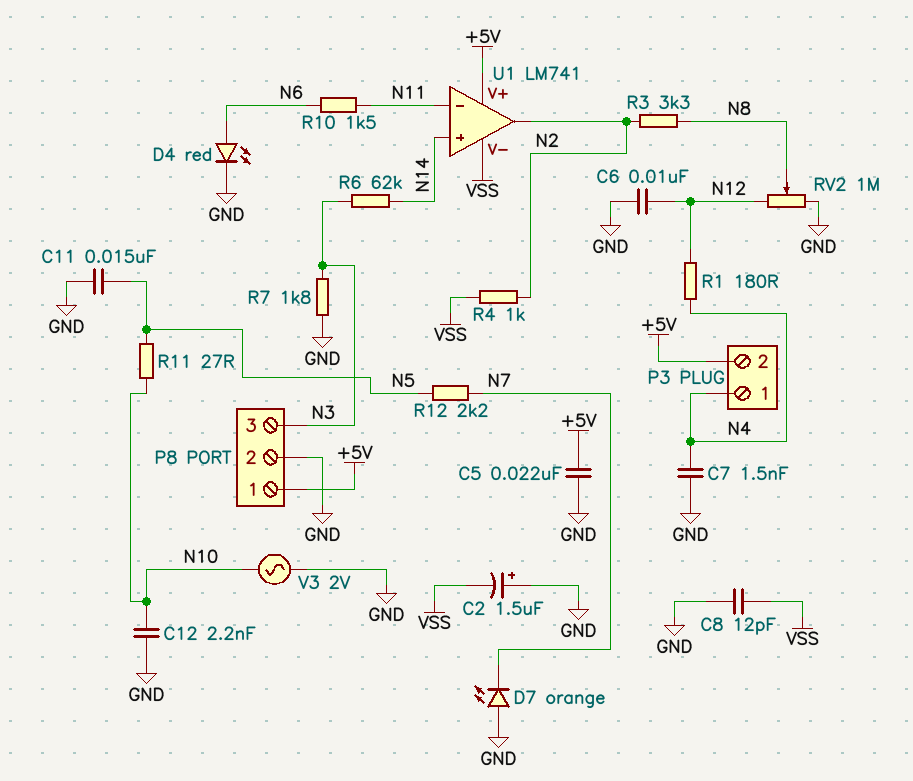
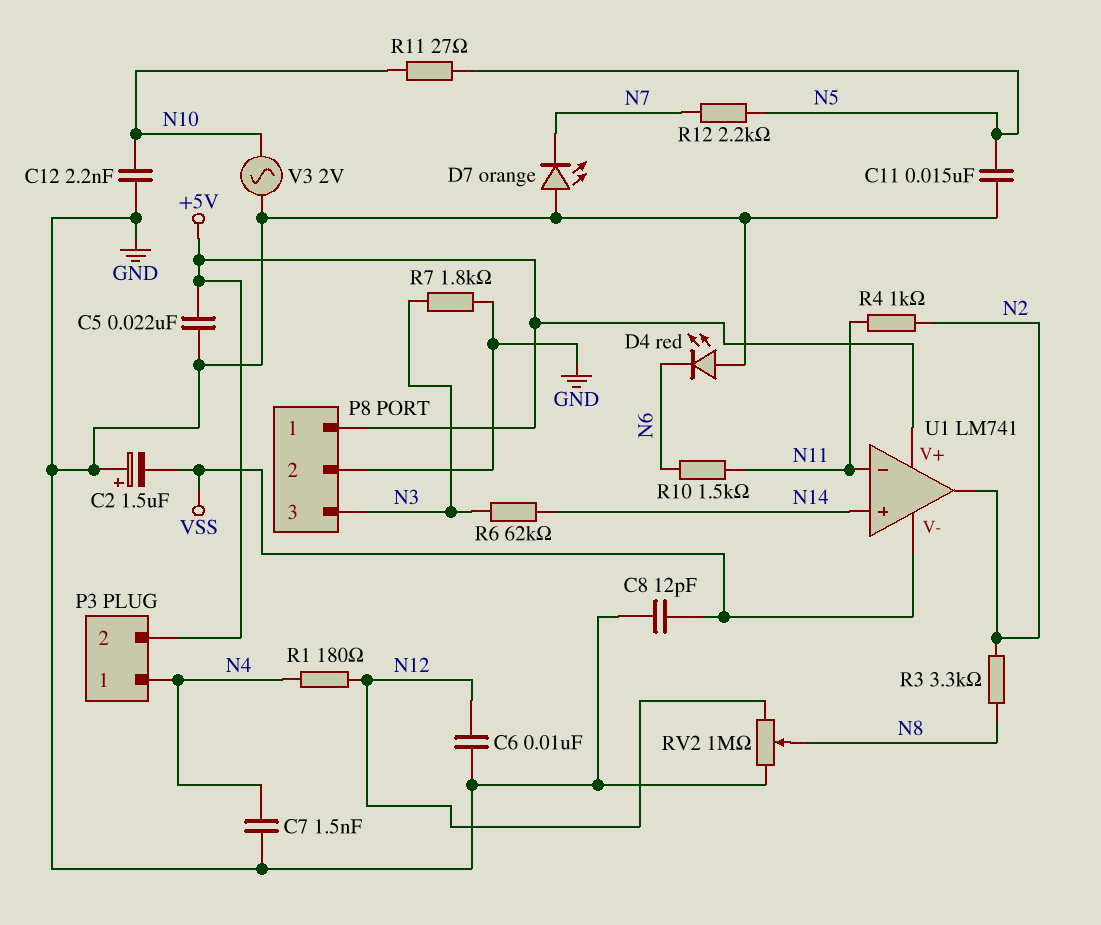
D4: LED red (A N6, K GND) -> LED red (A GND, K N6)
R4: 1k (N2, VSS) -> 1k (N2, N11)

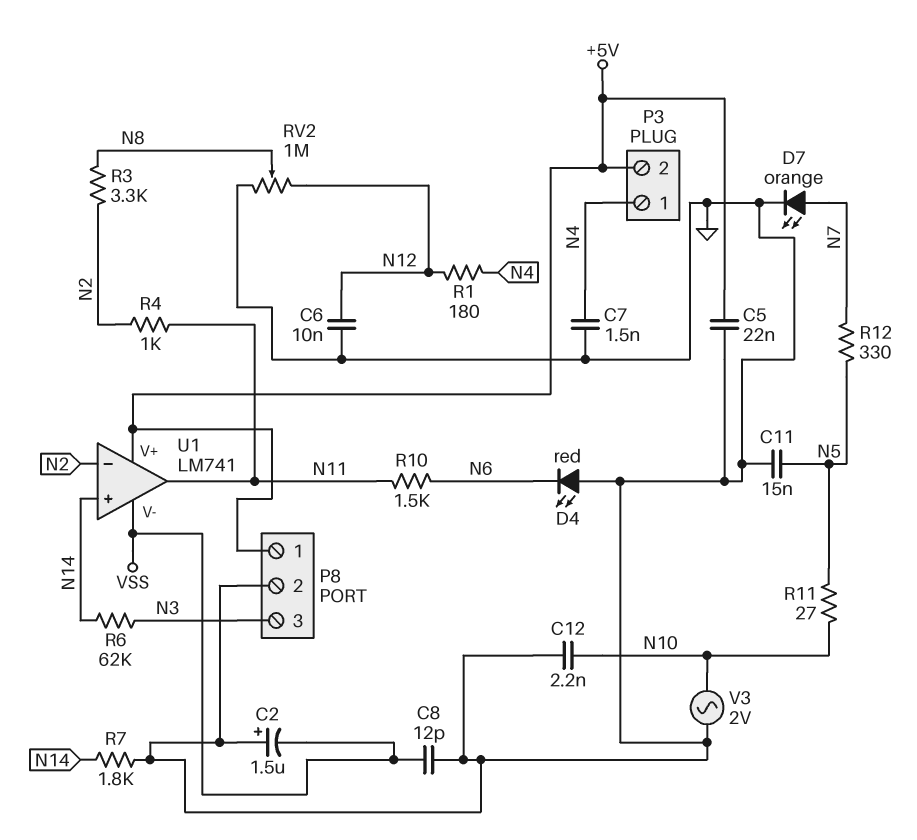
D7: LED orange (A GND, K N7) -> LED orange (A N7, K GND)
R7: 1.8k (GND, N3) -> 1.8k (GND, N14)
R12: 2.2k (N5, N7) -> 330 (N5, N7)
U1 pin in-: N11 -> N2
U1 pin out: N2 -> N11

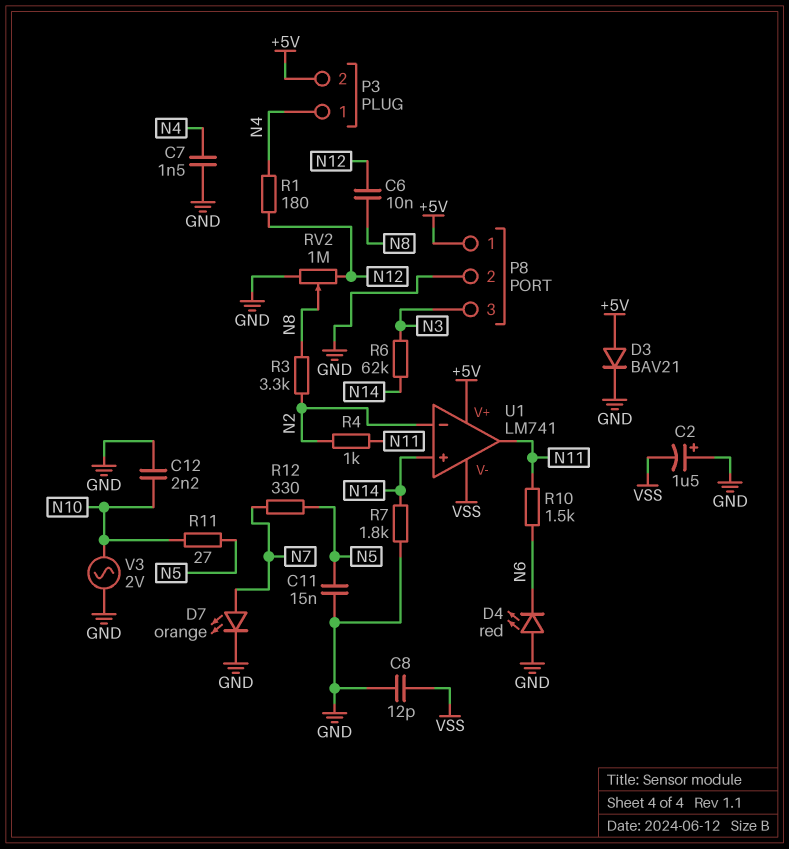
C5: 22nF (+5V, GND) -> none
C6: 10nF (GND, N12) -> 10nF (N8, N12)
D3: none -> diode BAV21 (A +5V, K GND)

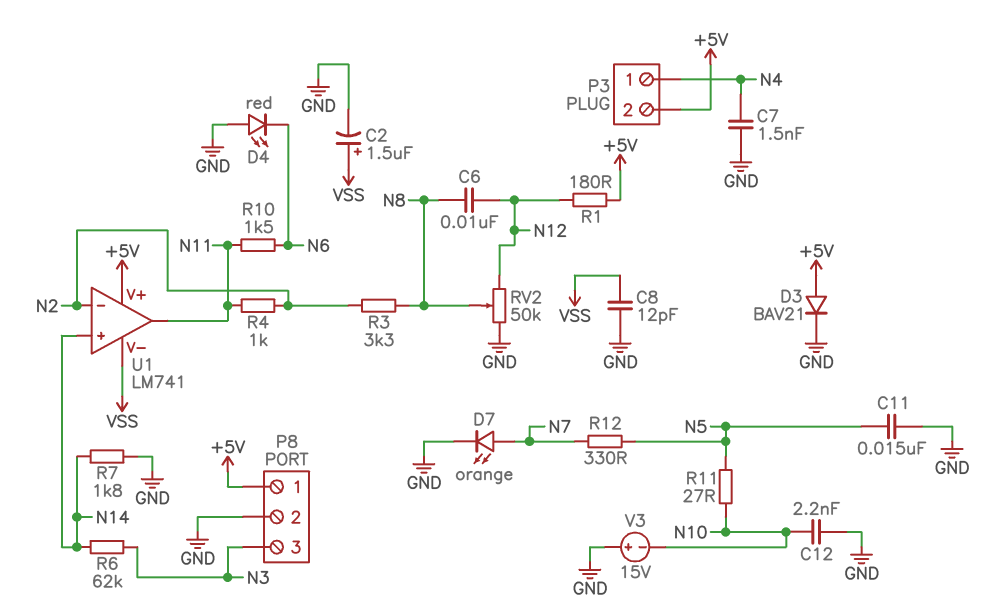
C2: 1.5uF (plus GND, minus VSS) -> 1.5uF (plus VSS, minus GND)
R1: 180 (N4, N12) -> 180 (+5V, N12)
RV2: 1M (GND, N12, wiper N8) -> 50k (GND, N12, wiper N8)
V3: AC 2V (GND, N10) -> 15V (plus GND, minus N10)

